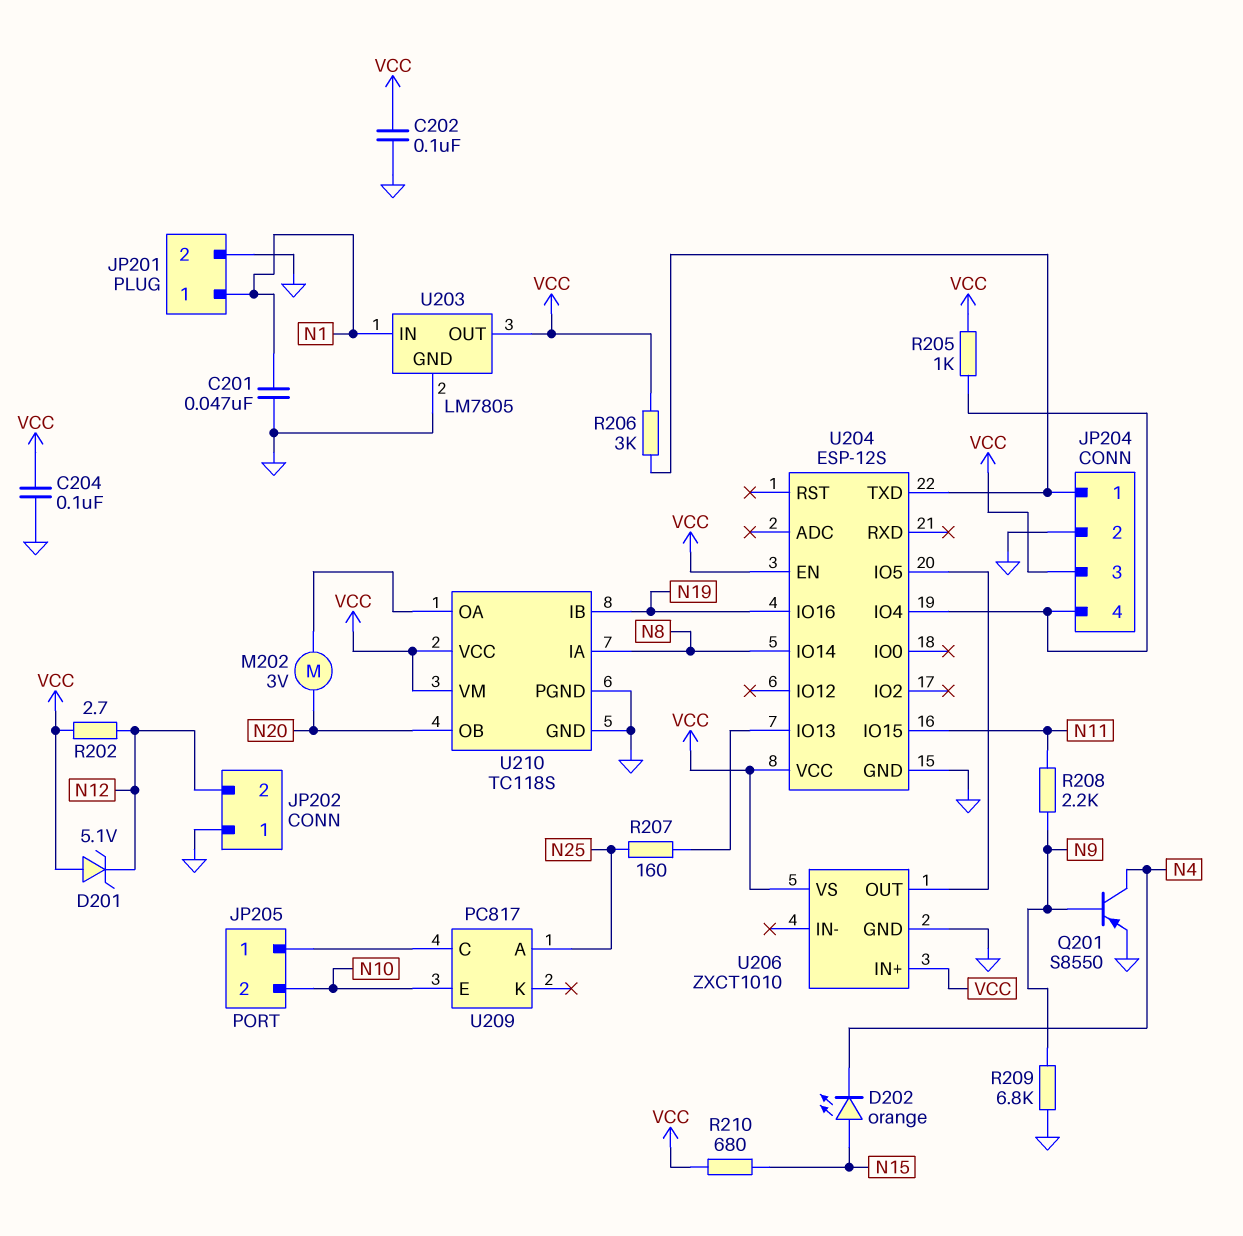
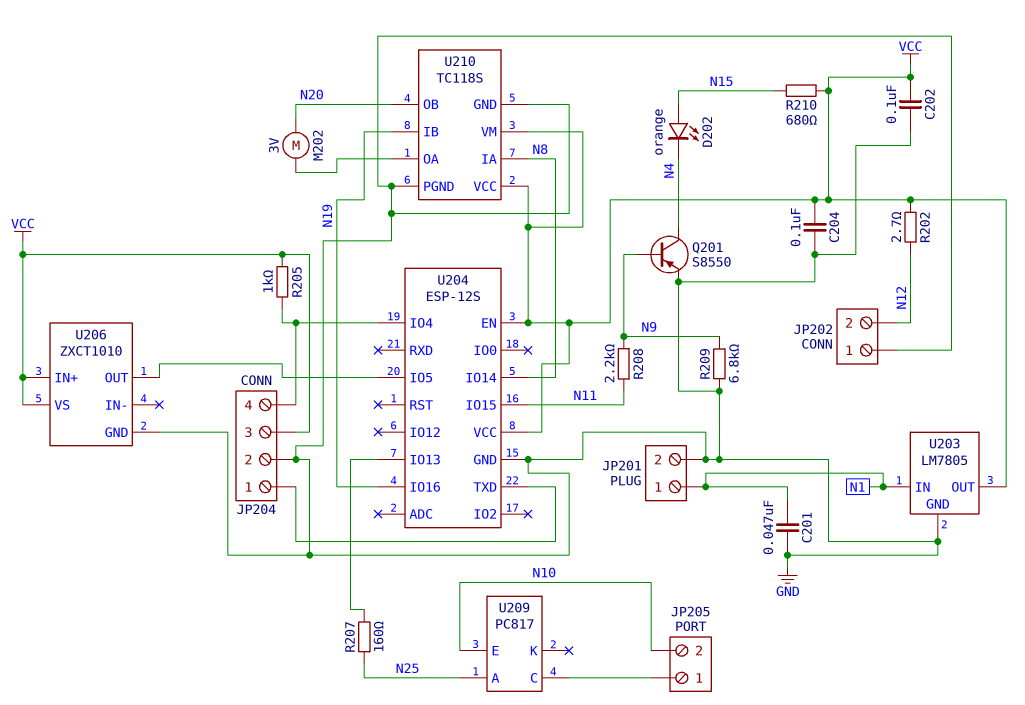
D201: zener 5.1V (A VCC, K N12) -> none
R206: 3k (JP204/1, VCC) -> none

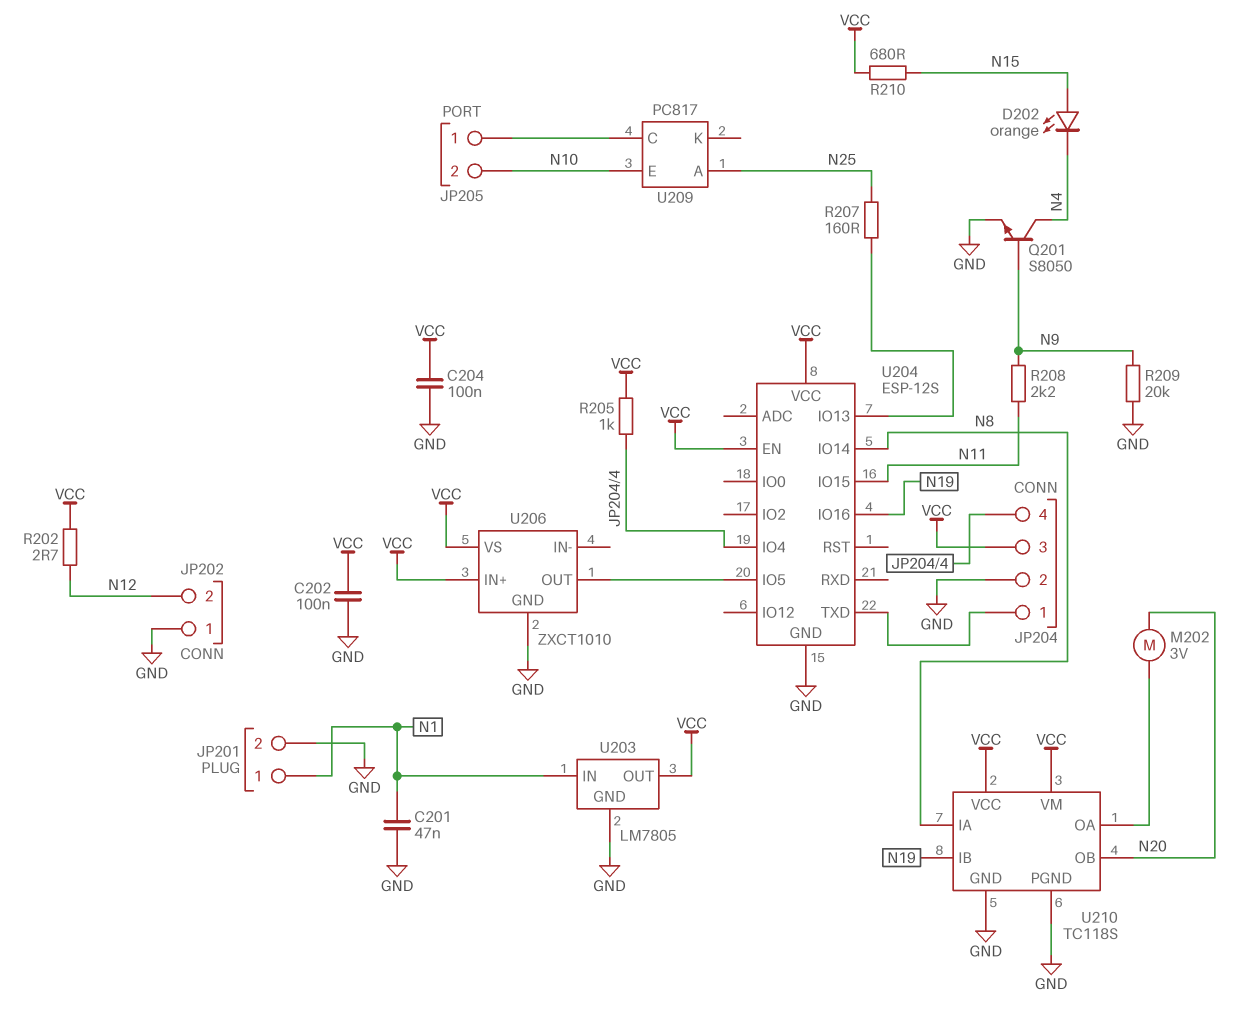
Q201: PNP S8550 (B N9, C N4, E GND) -> NPN S8050 (B N9, C N4, E GND)
R209: 6.8k (GND, N9) -> 20k (GND, N9)

